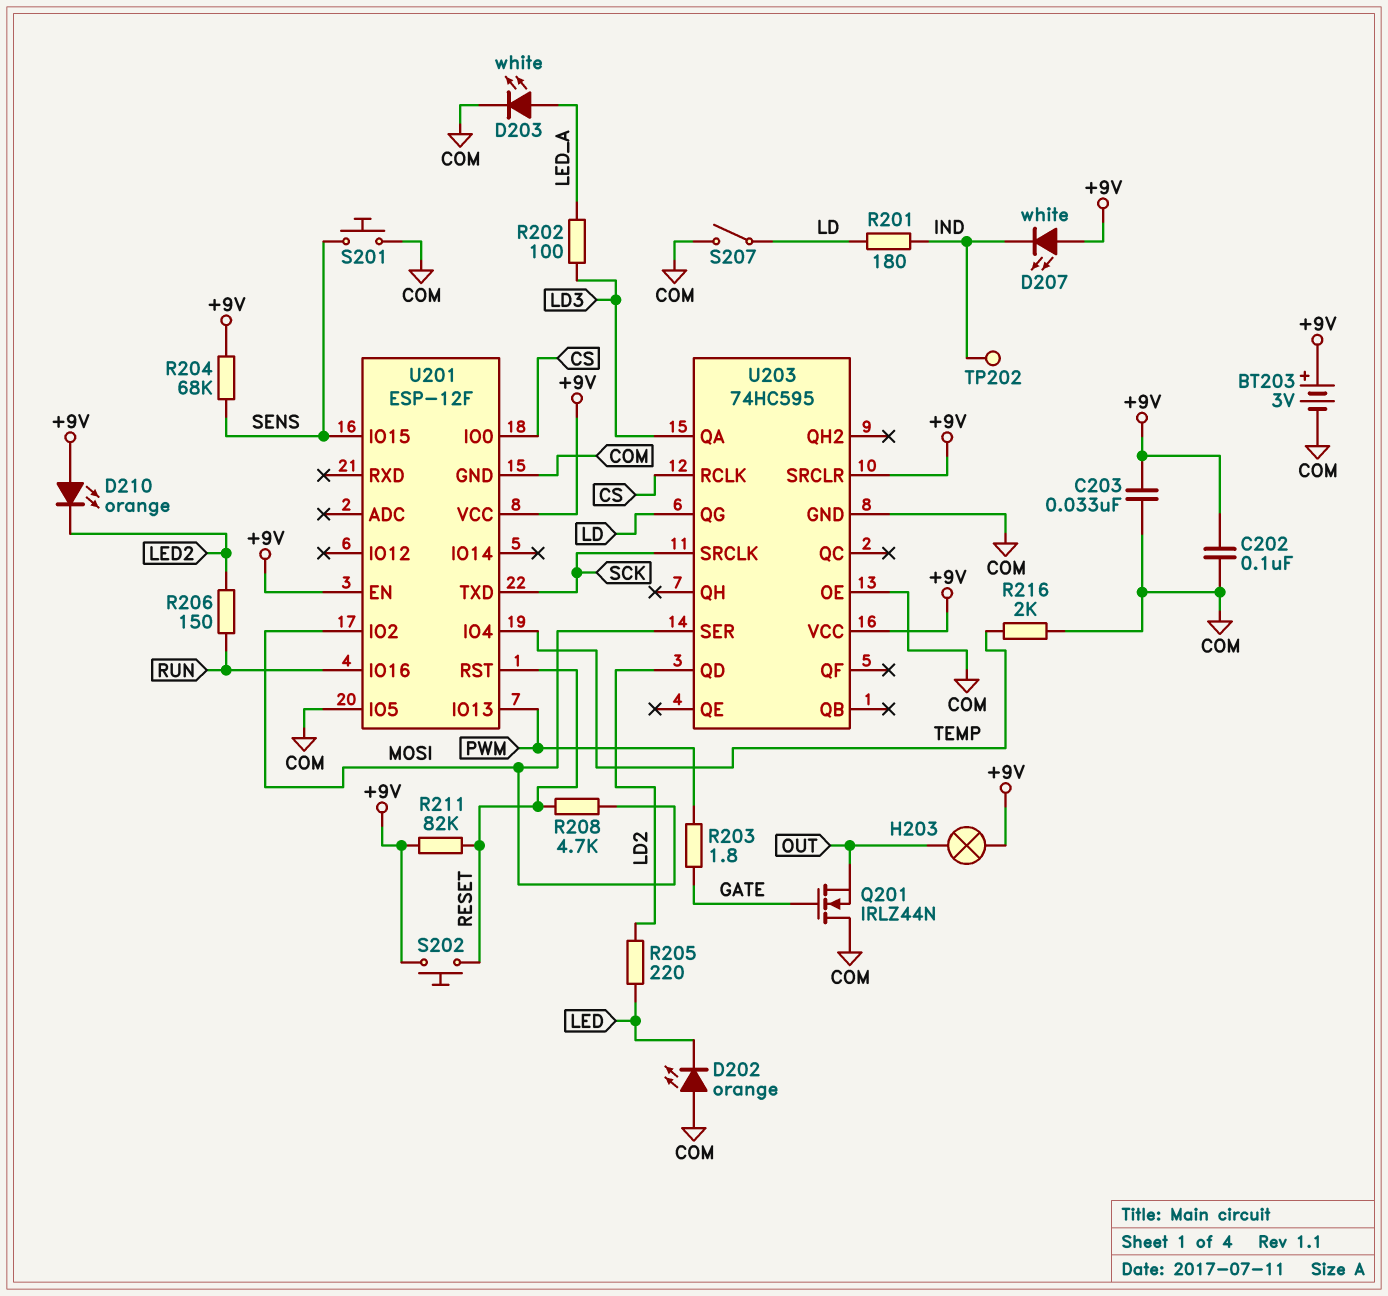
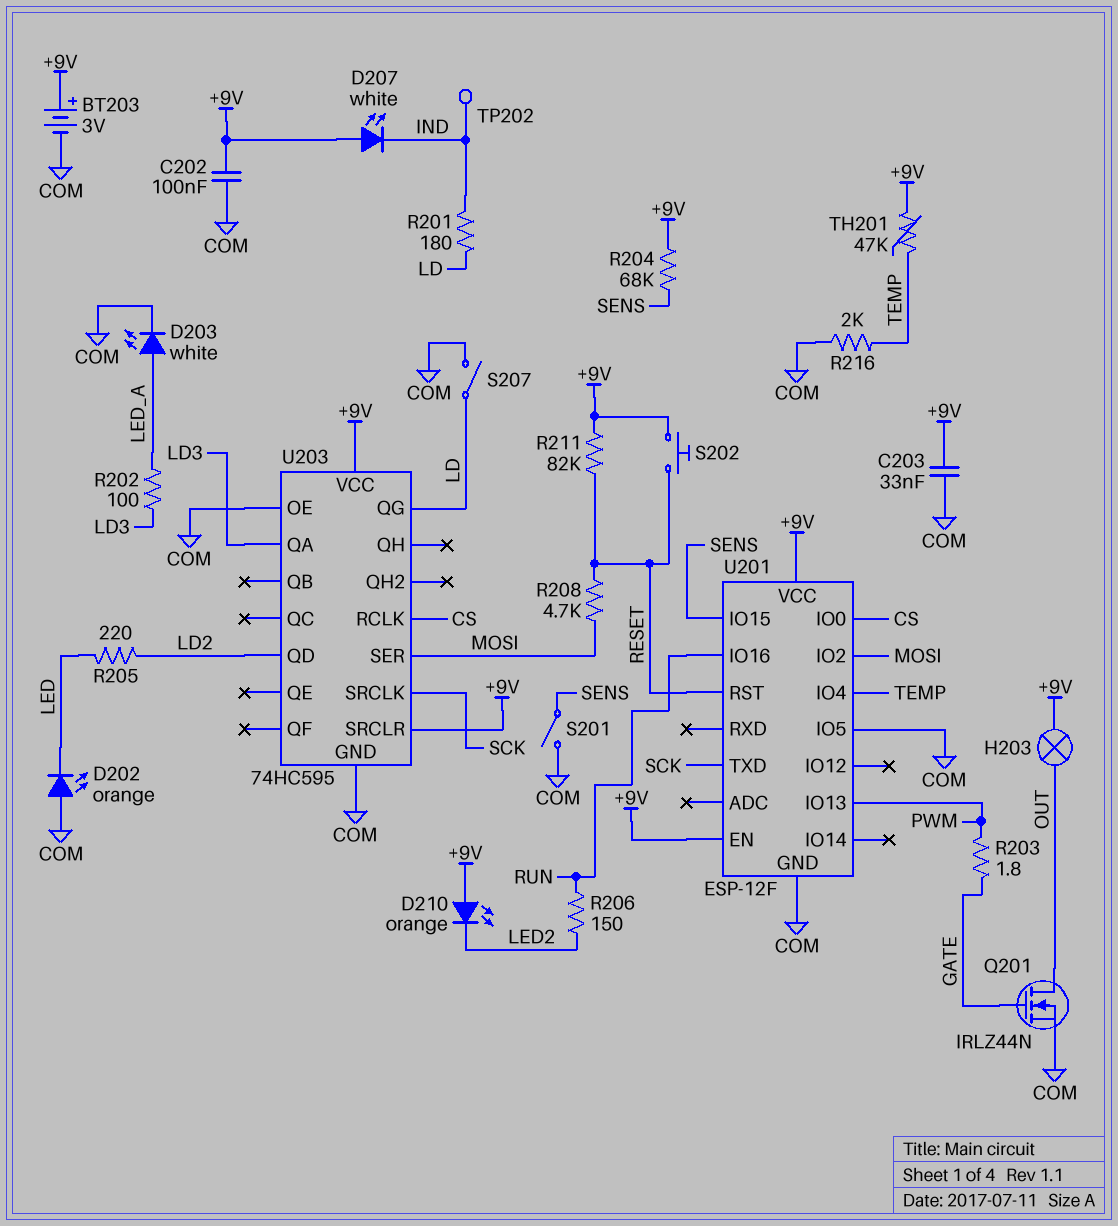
Q201: NMOS IRLZ44N (G GATE, D COM, S OUT) -> NMOS IRLZ44N (G GATE, D OUT, S COM)
S201: button (COM, SENS) -> switch (COM, SENS)
TH201: none -> 47k (+9V, TEMP)

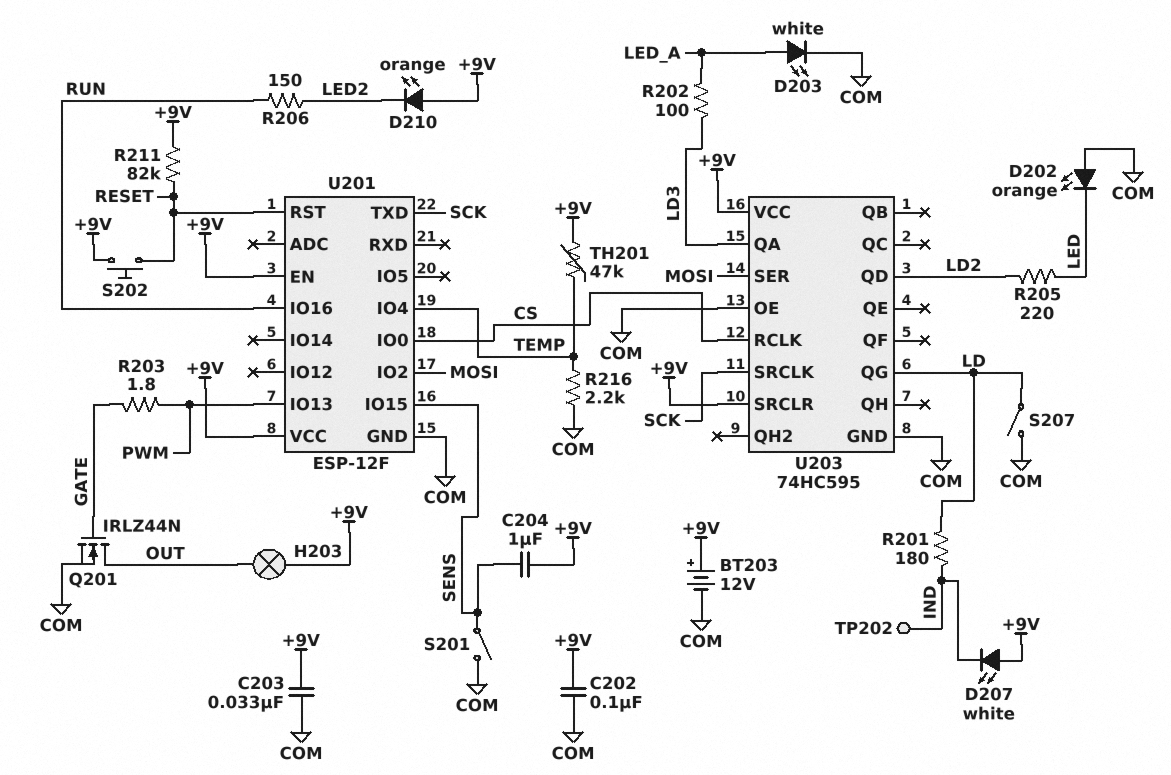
BT203: 3V (plus +9V, minus COM) -> 12V (plus +9V, minus COM)
C204: none -> 1uF (+9V, SENS)
R204: 68k (+9V, SENS) -> none
R208: 4.7k (MOSI, RESET) -> none
R216: 2k (COM, TEMP) -> 2.2k (COM, TEMP)
U201 pin IO5: COM -> none

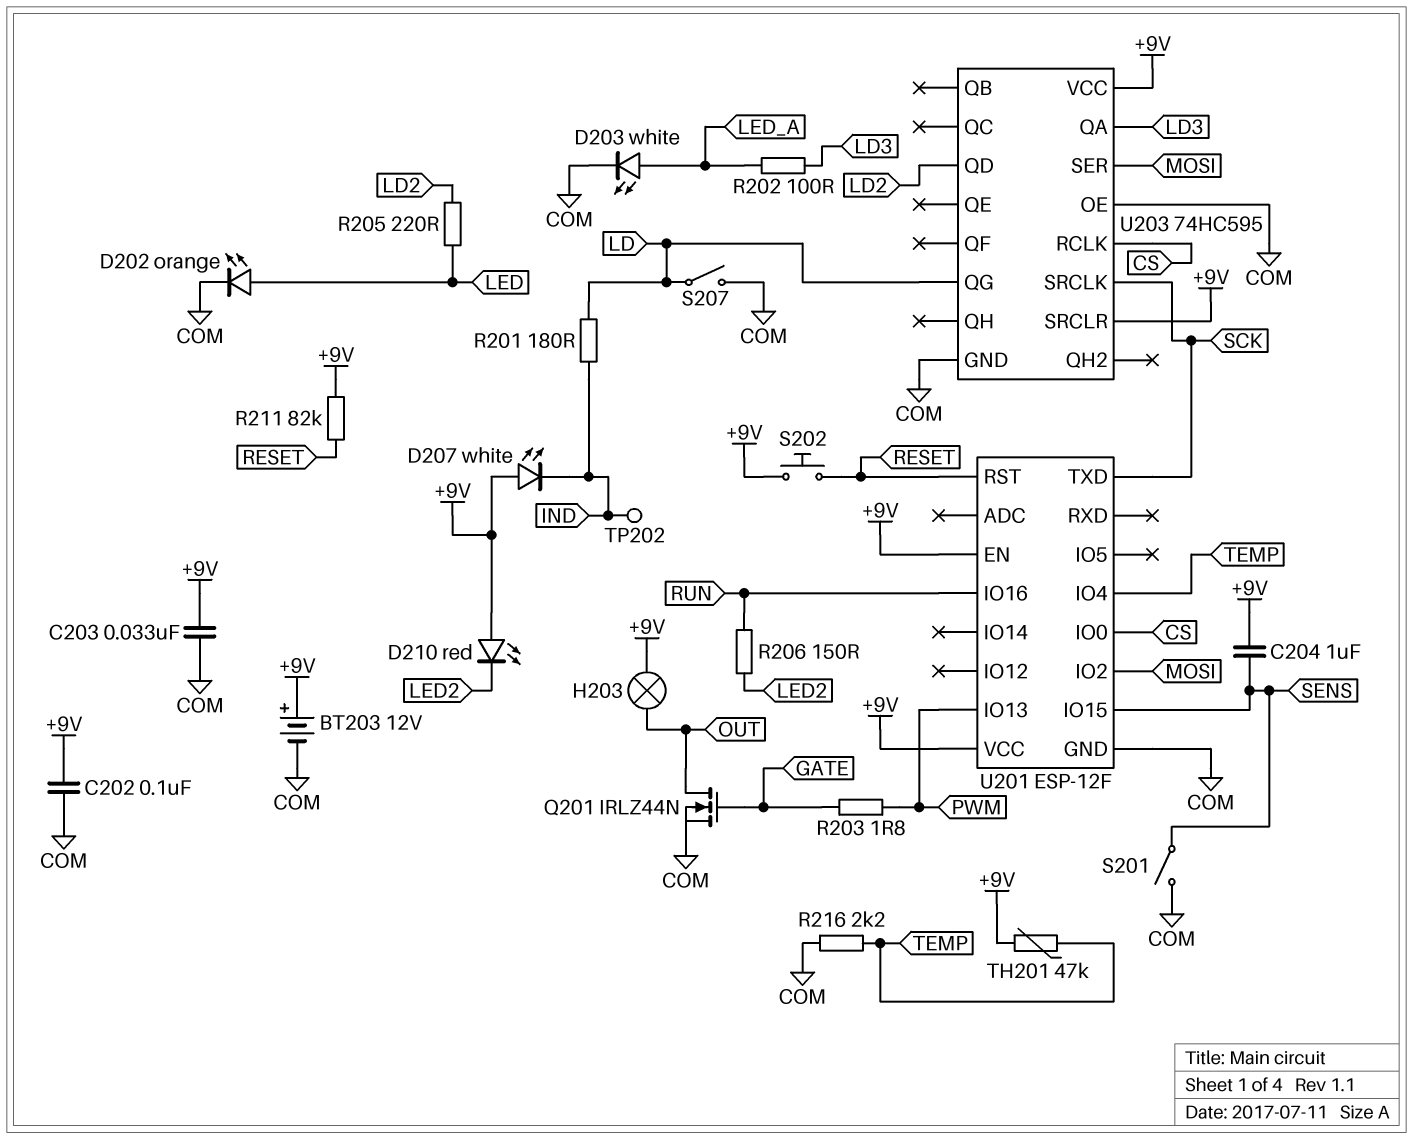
D202: LED orange (A COM, K LED) -> LED orange (A LED, K COM)
D210: LED orange (A +9V, K LED2) -> LED red (A +9V, K LED2)

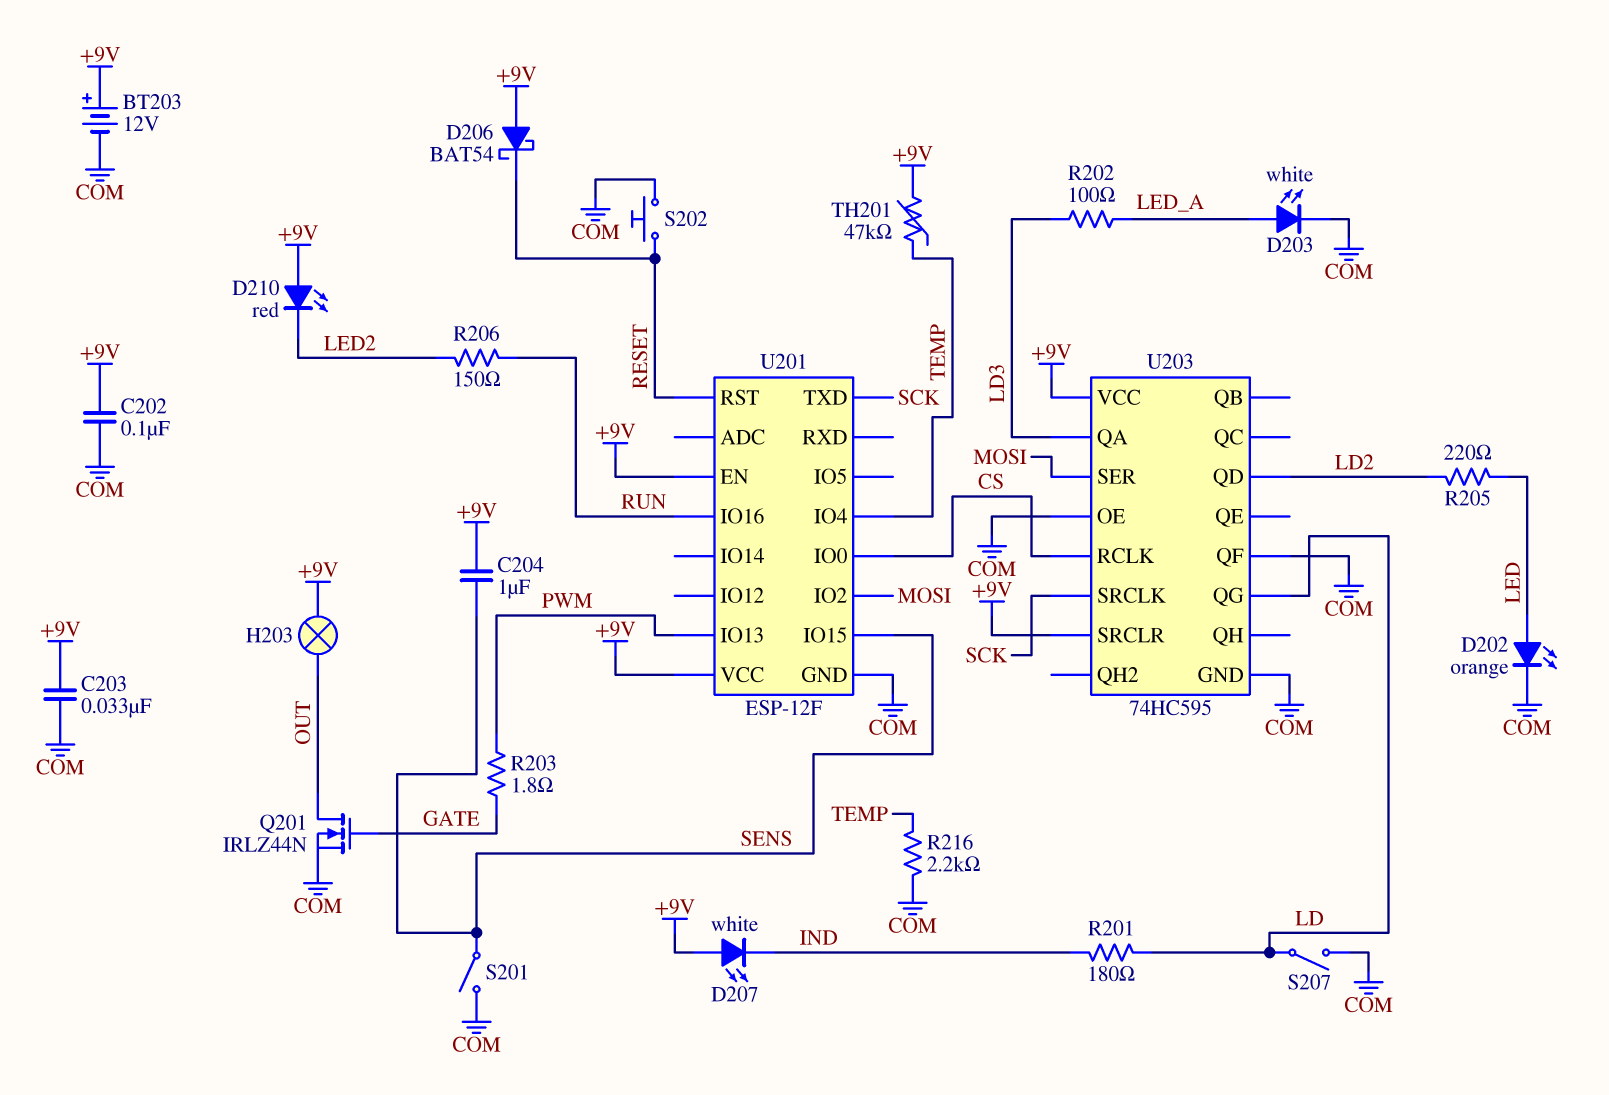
D206: none -> schottky BAT54 (A +9V, K RESET)
R211: 82k (+9V, RESET) -> none
S202: button (+9V, RESET) -> button (COM, RESET)
TP202: test point (IND) -> none
U203 pin QF: none -> COM

